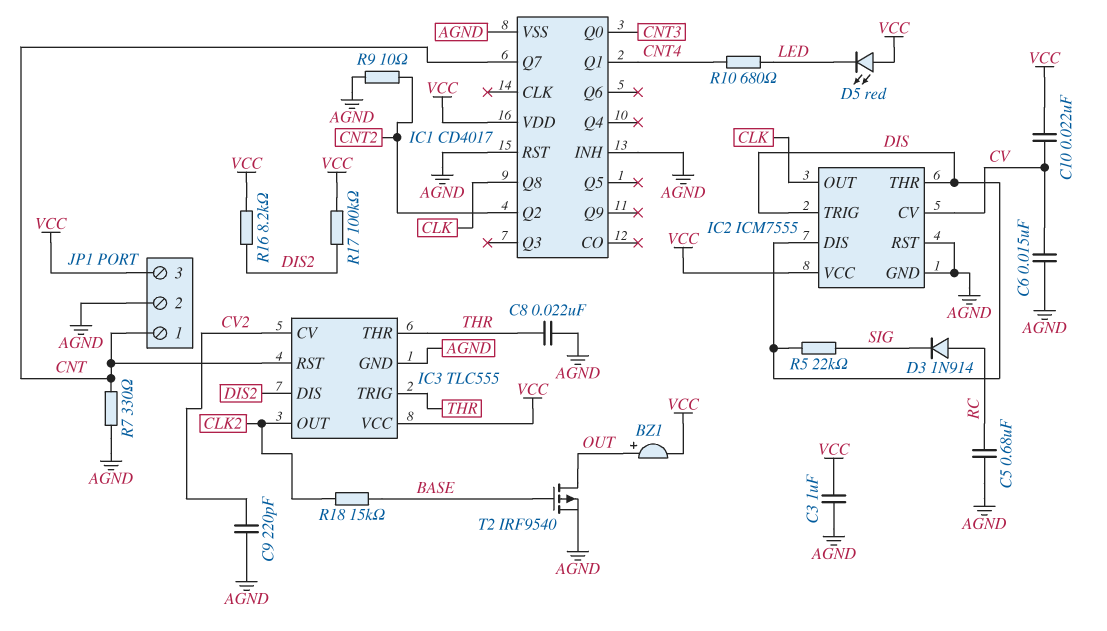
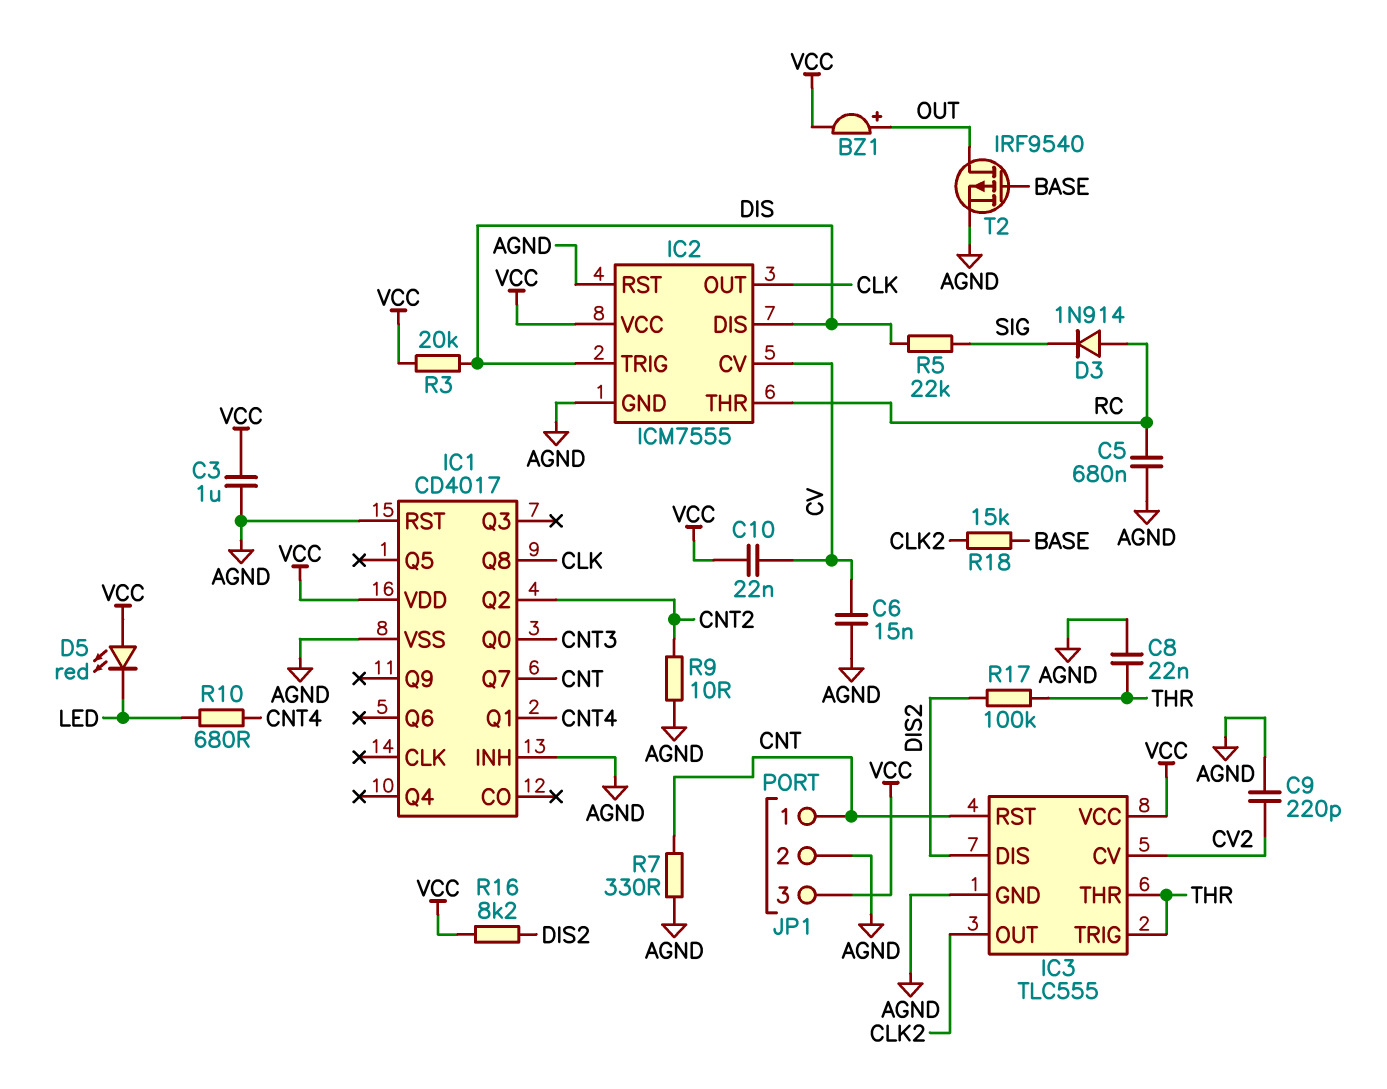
IC2 pin THR: DIS -> RC
R3: none -> 20k (DIS, VCC)
R17: 100k (DIS2, VCC) -> 100k (DIS2, THR)

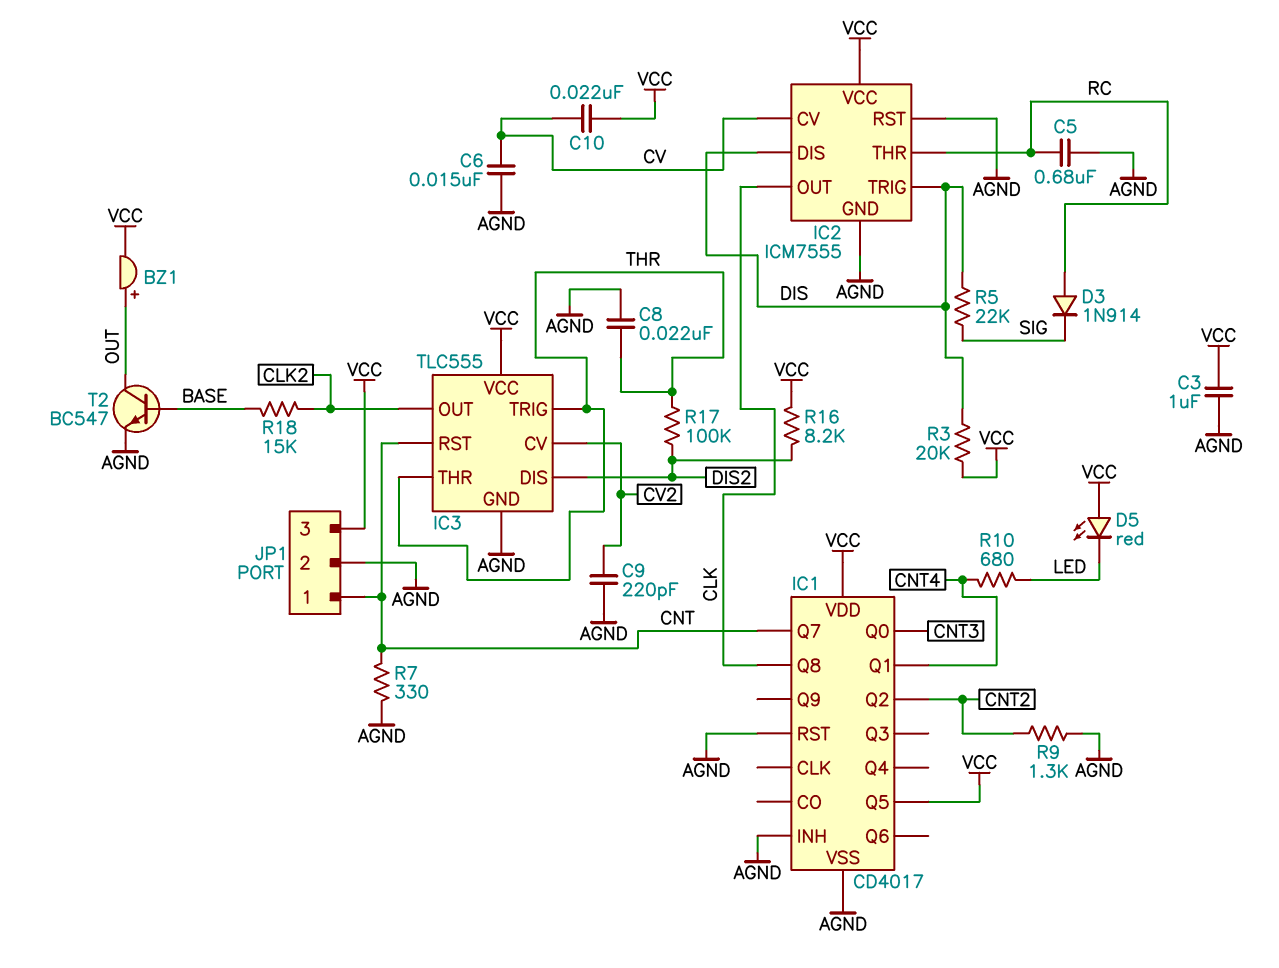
IC1 pin Q5: none -> VCC
R9: 10 (AGND, CNT2) -> 1.3k (AGND, CNT2)
T2: PMOS IRF9540 (G BASE, D OUT, S AGND) -> NPN BC547 (B BASE, C OUT, E AGND)

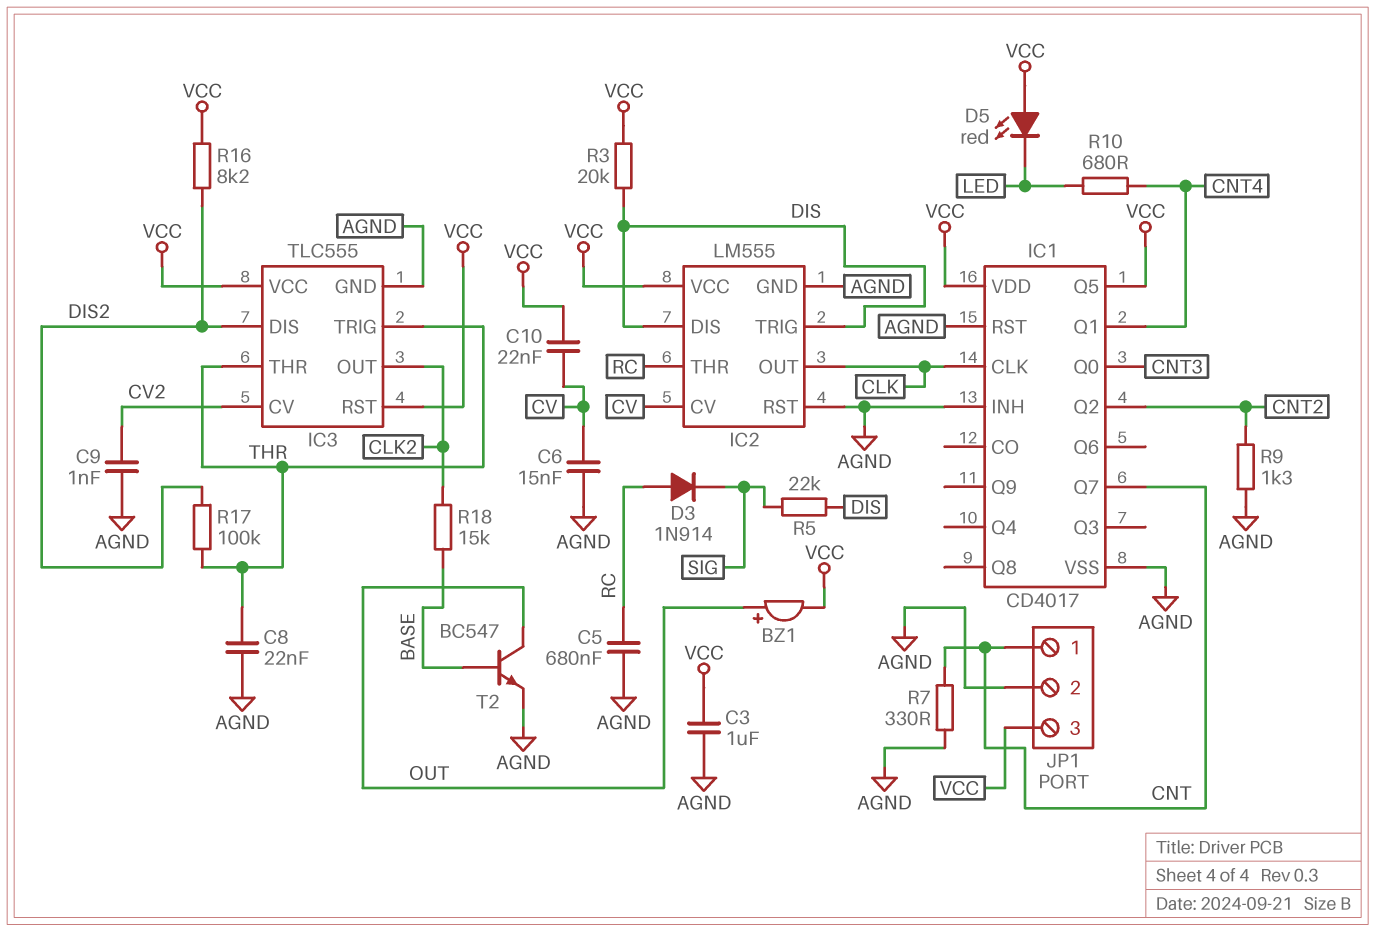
C9: 220pF (AGND, CV2) -> 1nF (AGND, CV2)
IC1 pin CLK: none -> CLK
IC1 pin Q8: CLK -> none
IC2: ICM7555 -> LM555
IC3 pin RST: CNT -> VCC

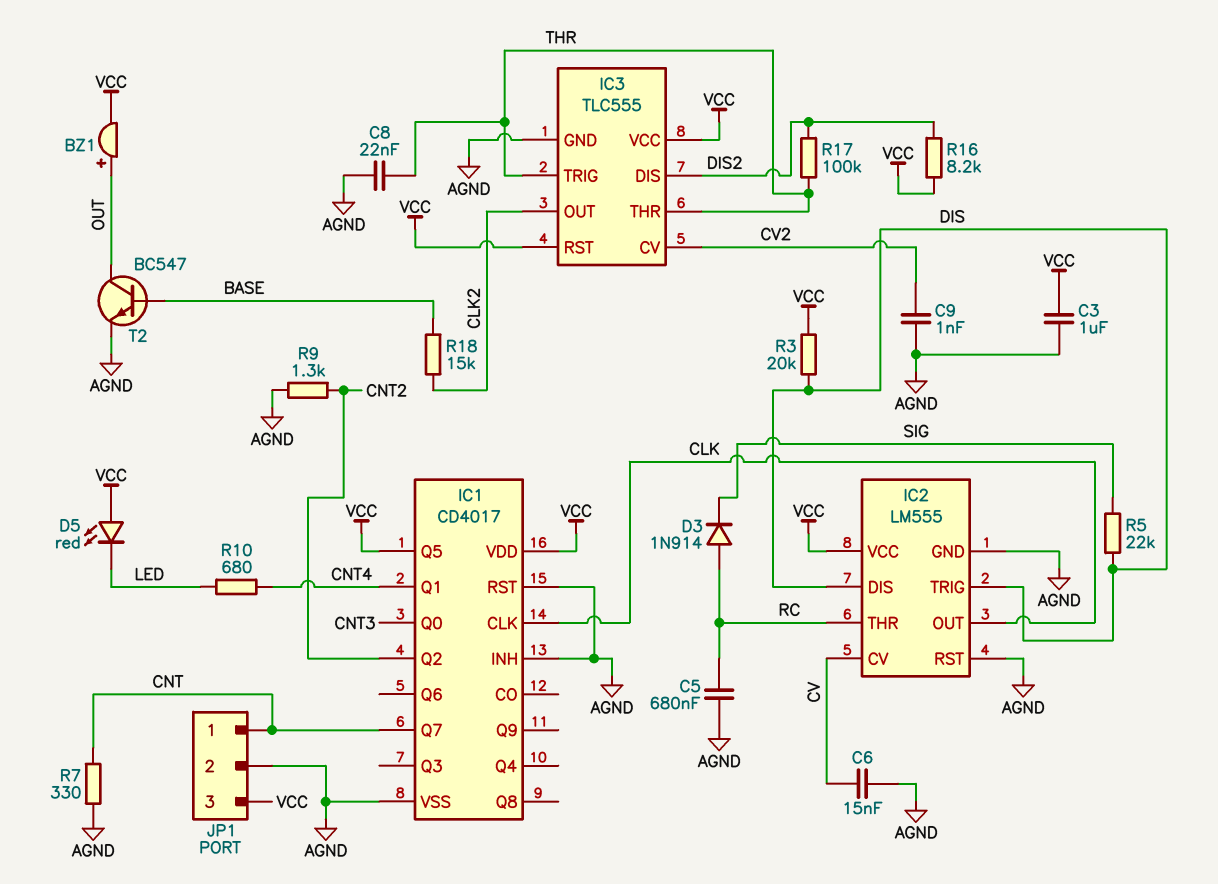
C10: 22nF (CV, VCC) -> none

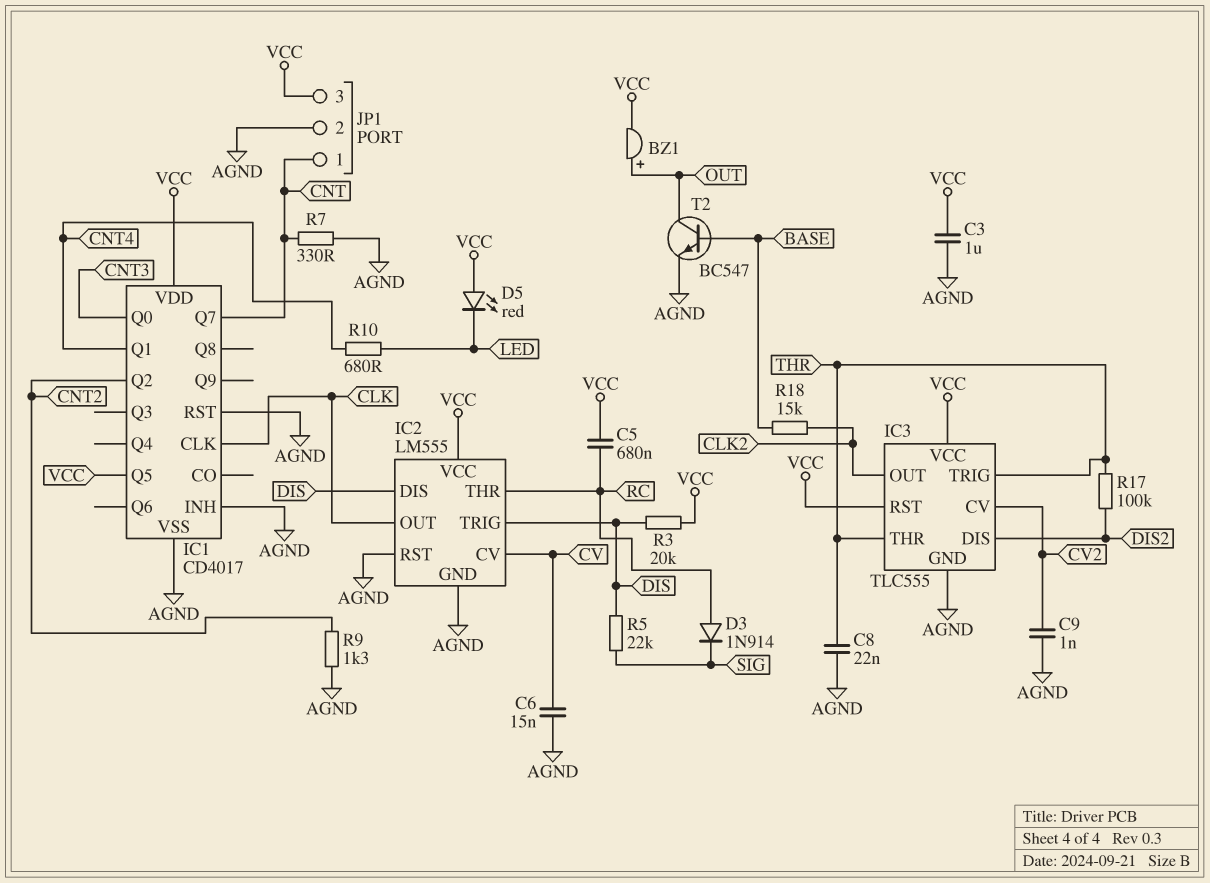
C5: 680nF (AGND, RC) -> 680nF (RC, VCC)
R16: 8.2k (DIS2, VCC) -> none

